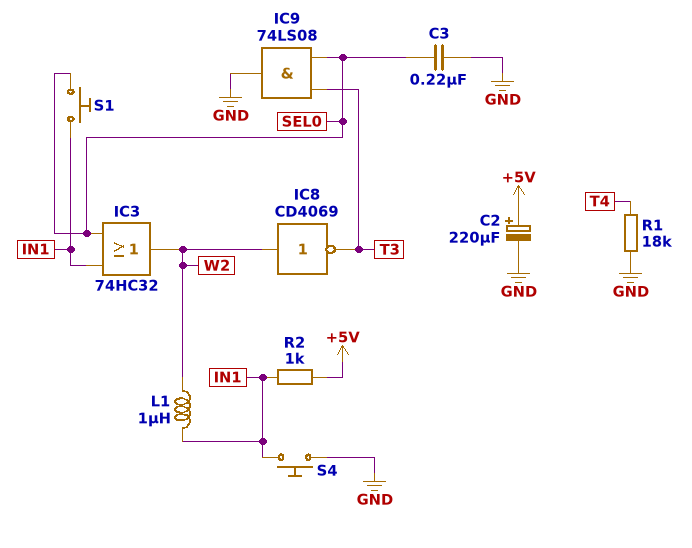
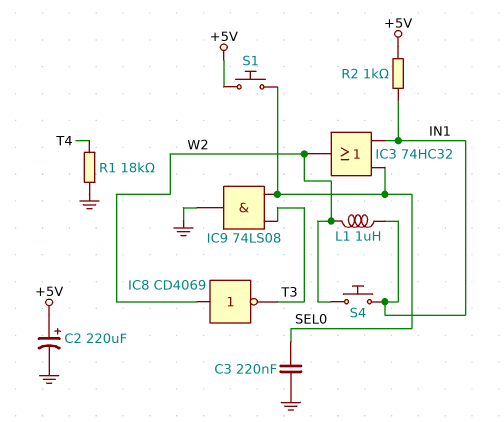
S1: button (IN1, SEL0) -> button (+5V, SEL0)
S4: button (GND, IN1) -> button (IN1, W2)

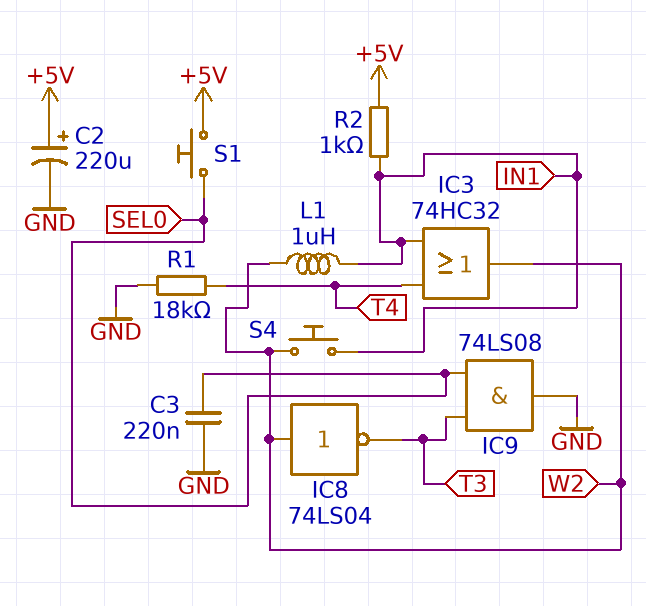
IC3: OR 74HC32 (in IN1, in SEL0, out W2) -> OR 74HC32 (in IN1, in T4, out W2)
IC8: NOT CD4069 (in W2, out T3) -> NOT 74LS04 (in W2, out T3)

